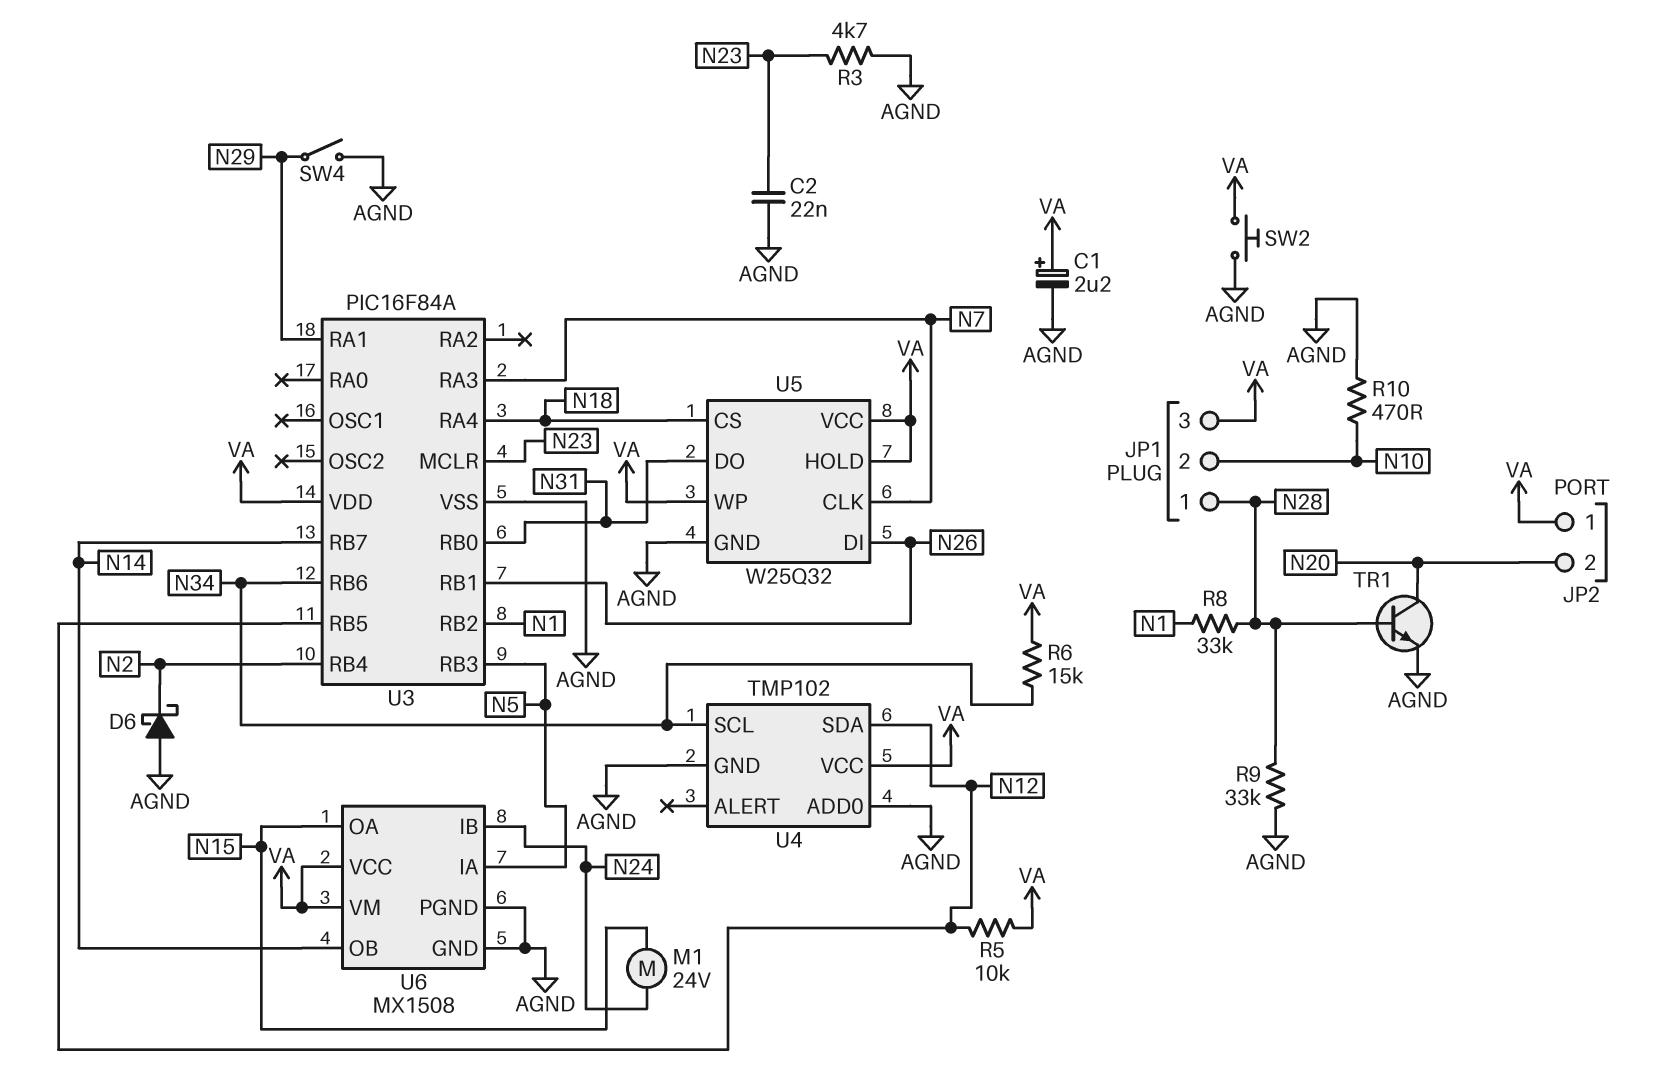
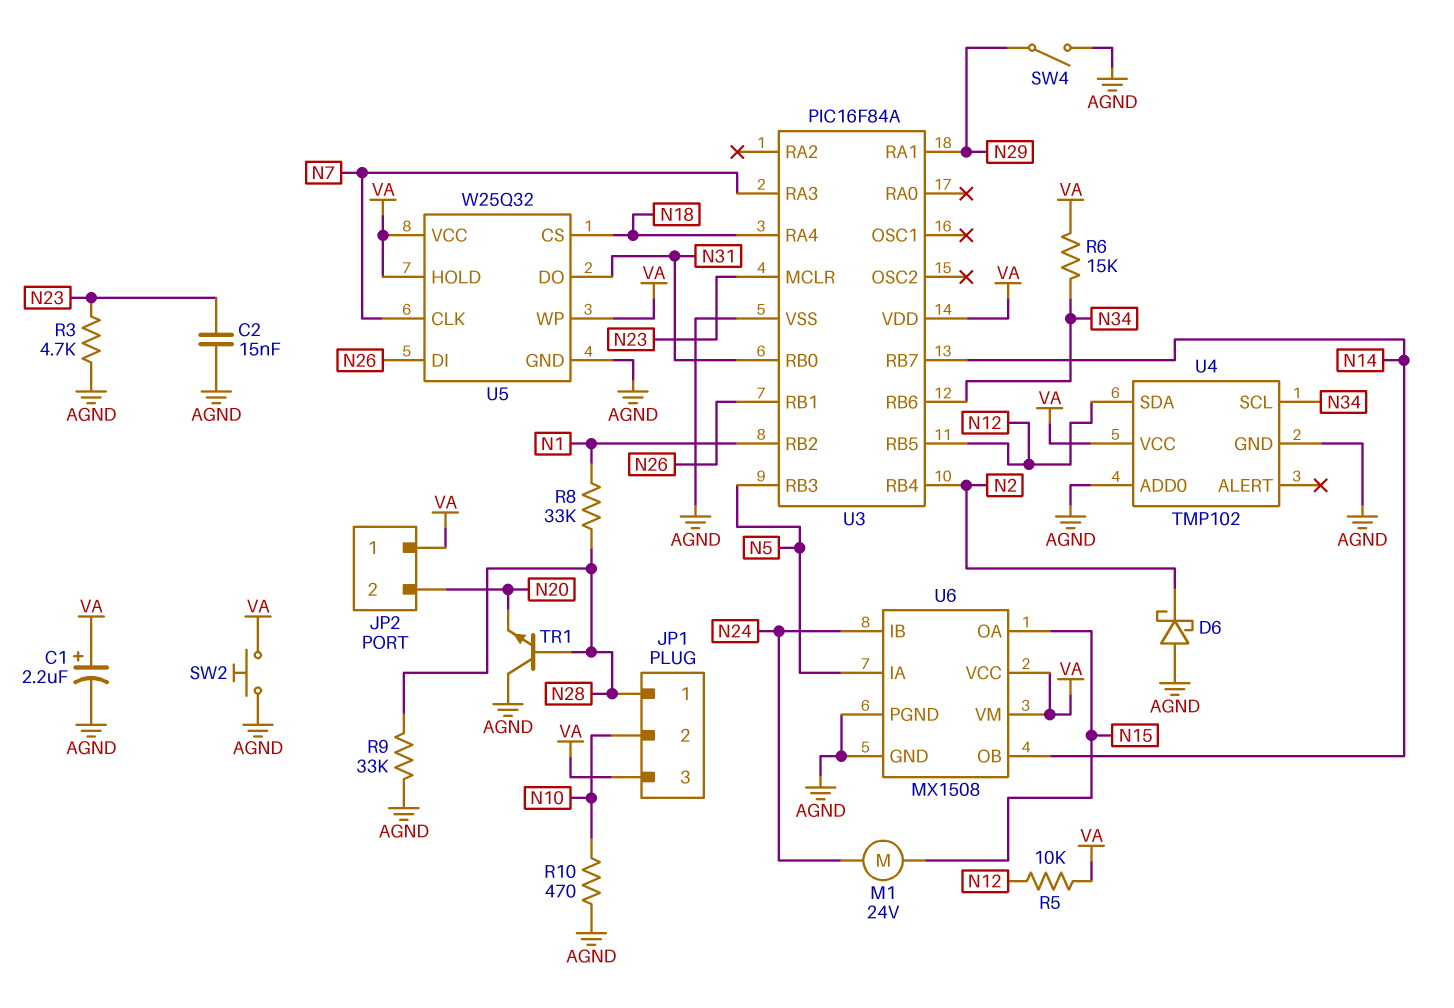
C2: 22nF (AGND, N23) -> 15nF (AGND, N23)
TR1: NPN (B N28, C N20, E AGND) -> NPN (B N28, C AGND, E N20)

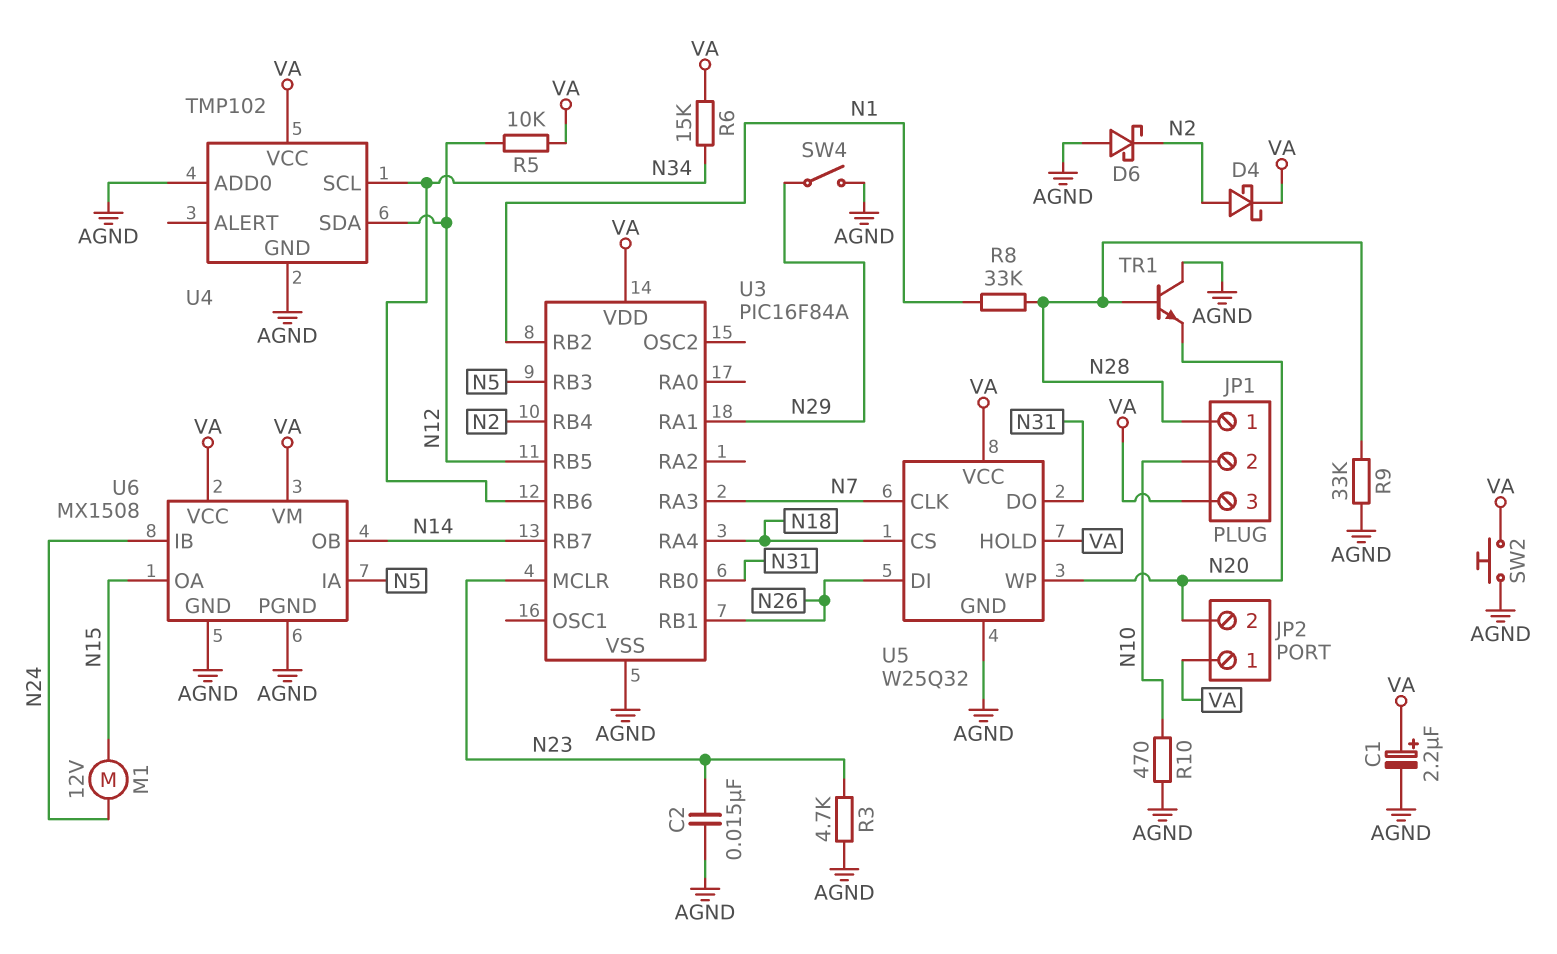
D4: none -> schottky (A N2, K VA)
M1: motor 24V (N15, N24) -> motor 12V (N15, N24)
U5 pin WP: VA -> N20

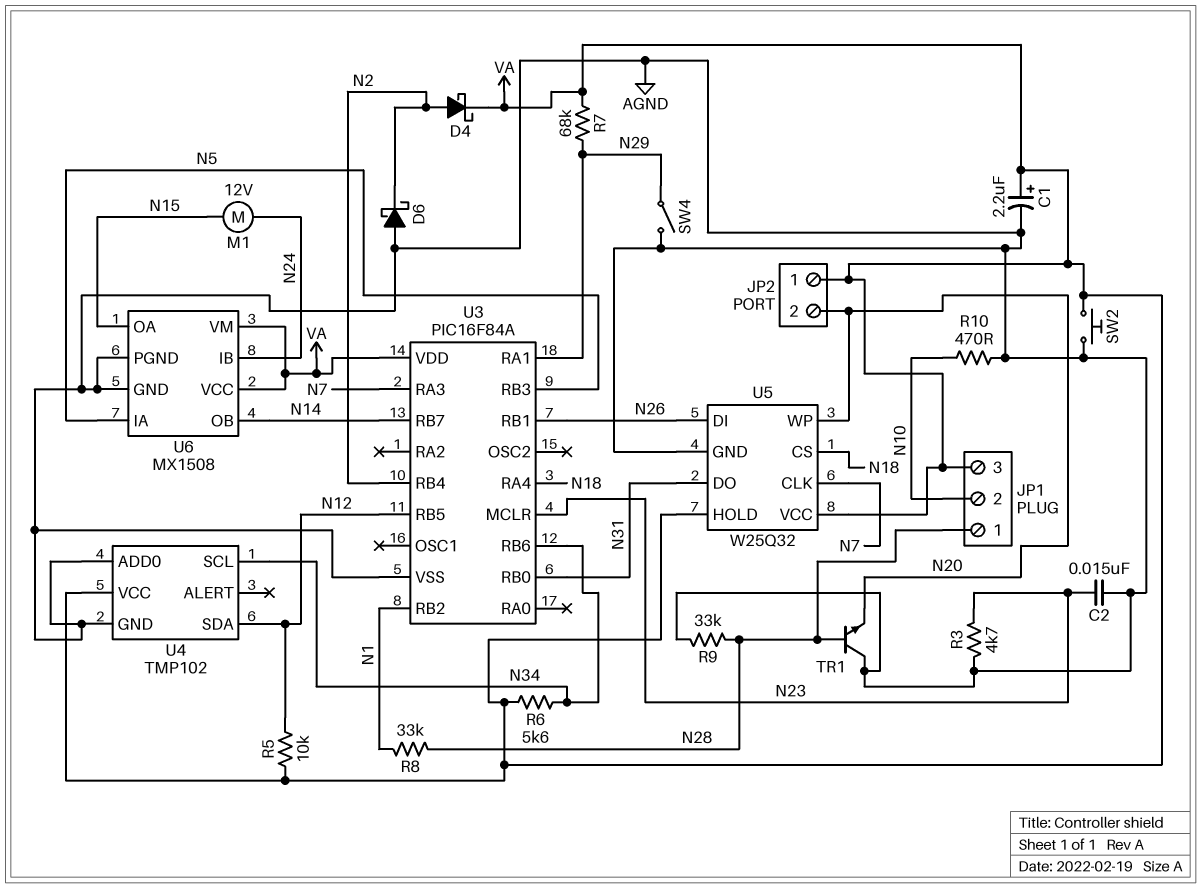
R6: 15k (N34, VA) -> 5.6k (N34, VA)
R7: none -> 68k (N29, VA)

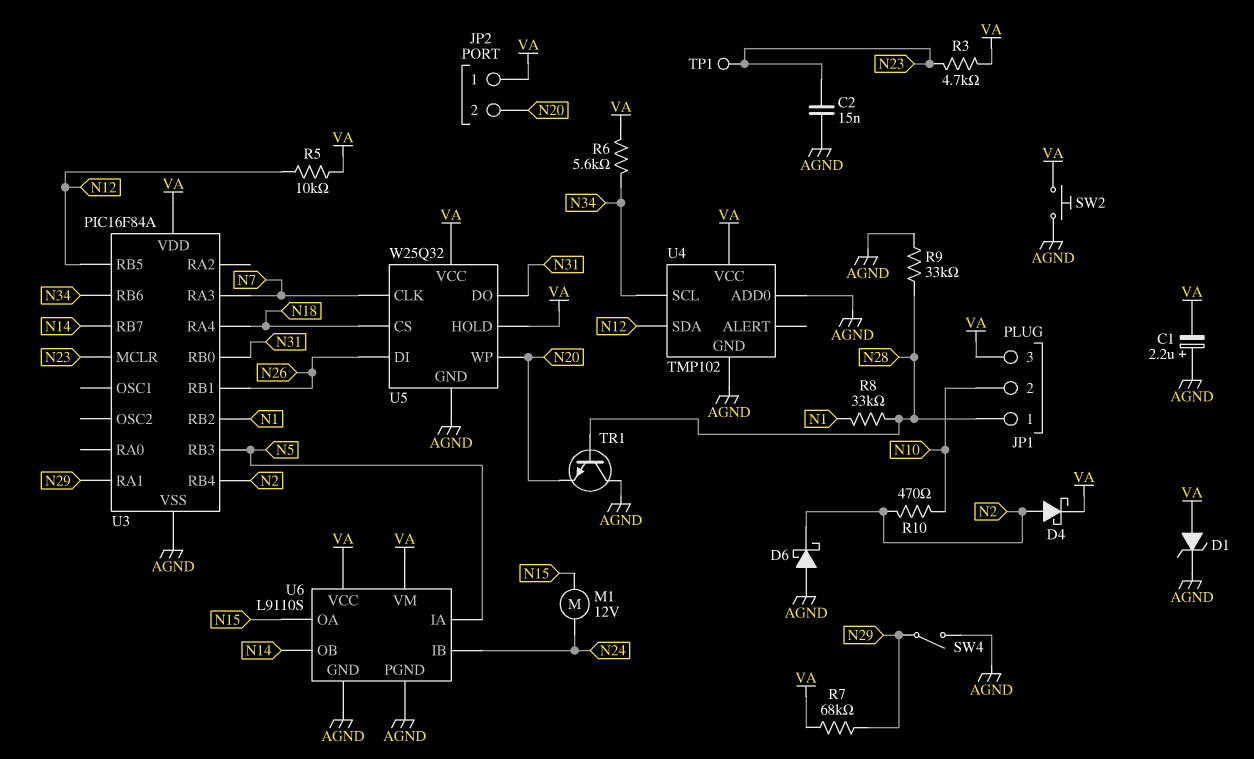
C1: 2.2uF (plus VA, minus AGND) -> 2.2uF (plus AGND, minus VA)
D1: none -> zener (A VA, K AGND)
R3: 4.7k (AGND, N23) -> 4.7k (N23, VA)
R10: 470 (AGND, N10) -> 470 (N2, N10)
TP1: none -> test point (N23)
U6: MX1508 -> L9110S

